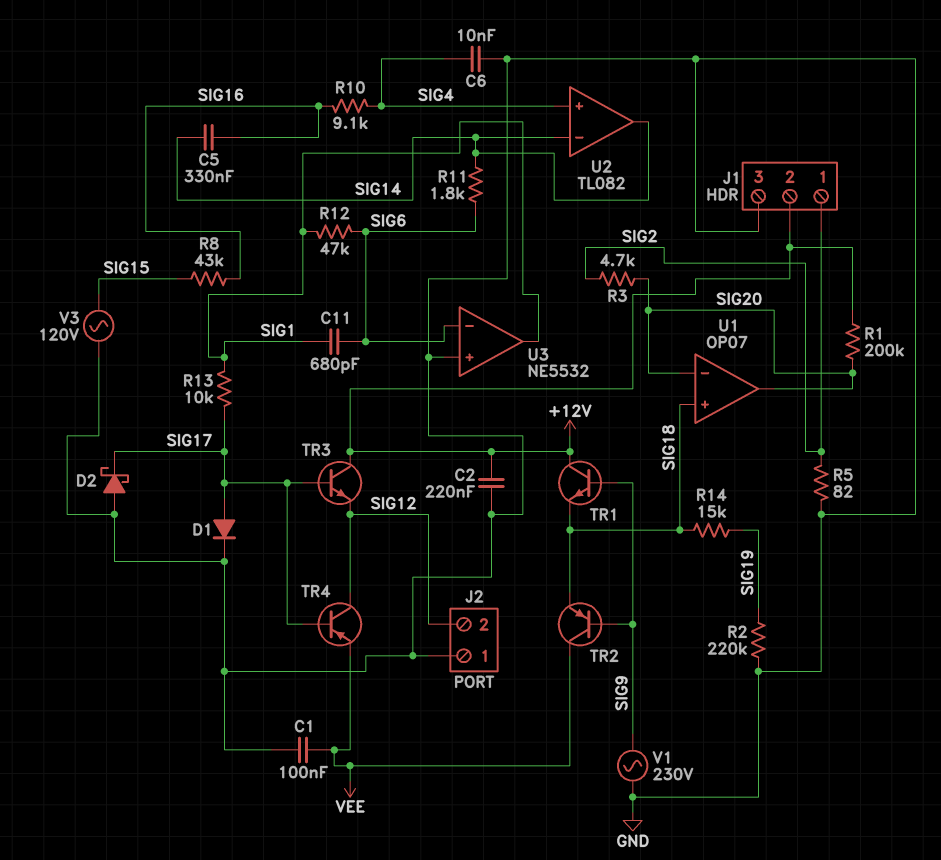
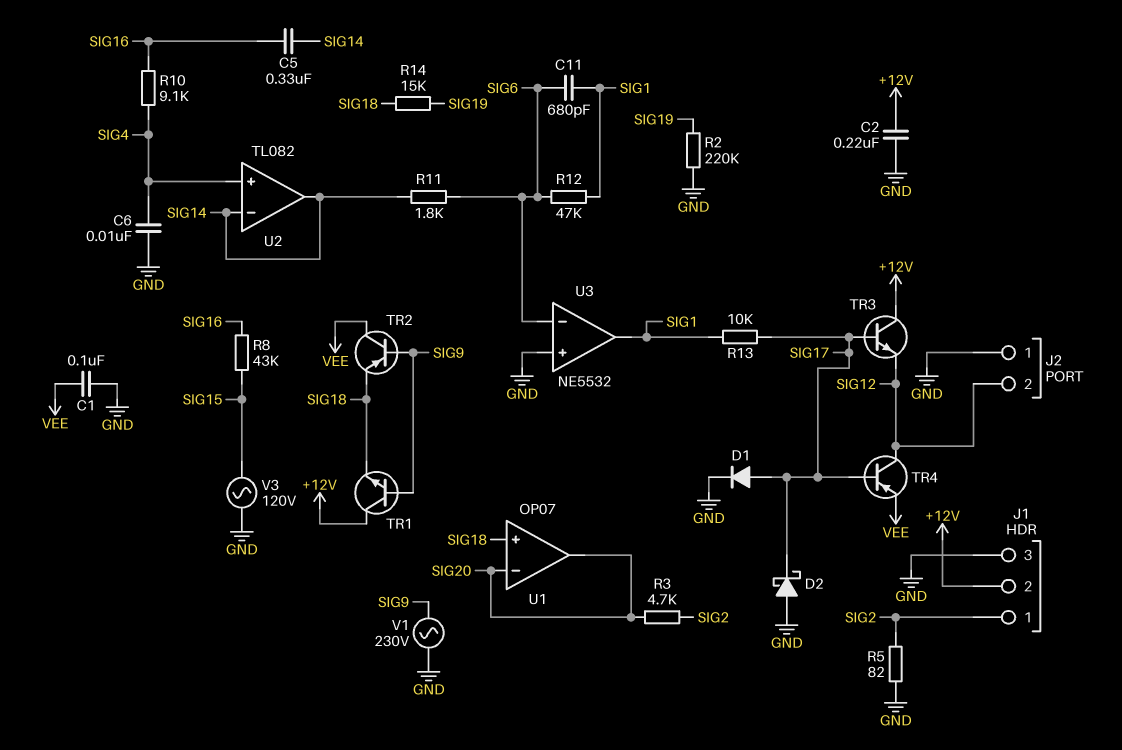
R1: 200k (+12V, SIG20) -> none

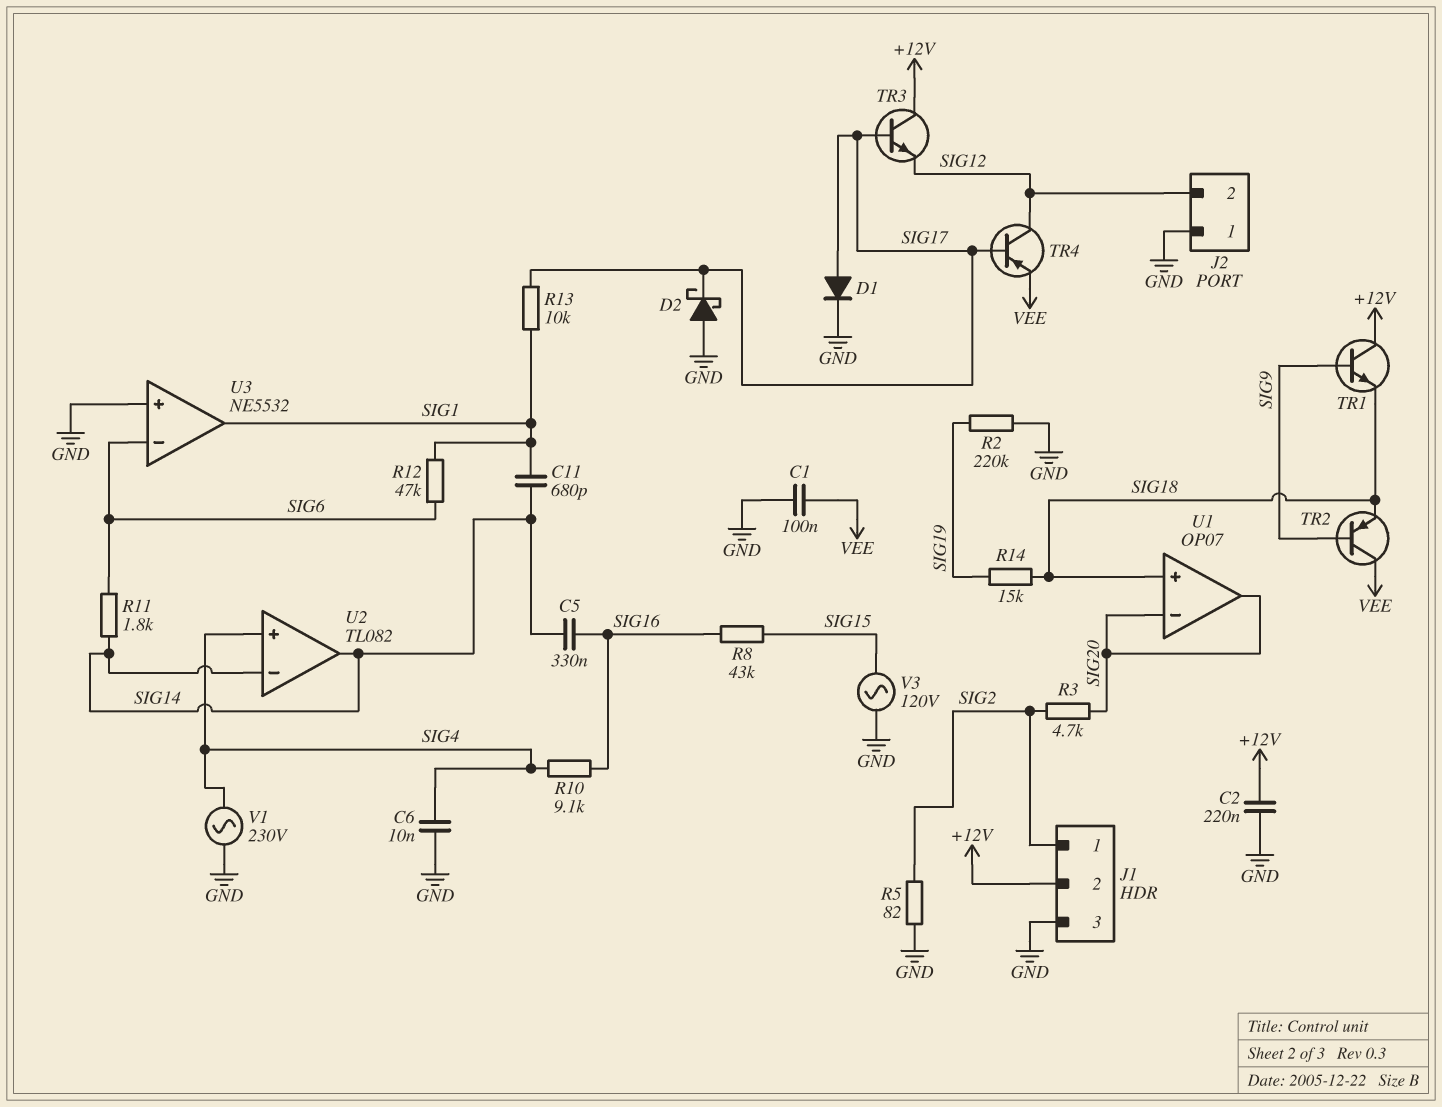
C11: 680pF (SIG1, SIG6) -> 680pF (SIG1, SIG14)
V1: AC 230V (GND, SIG9) -> AC 230V (GND, SIG4)

